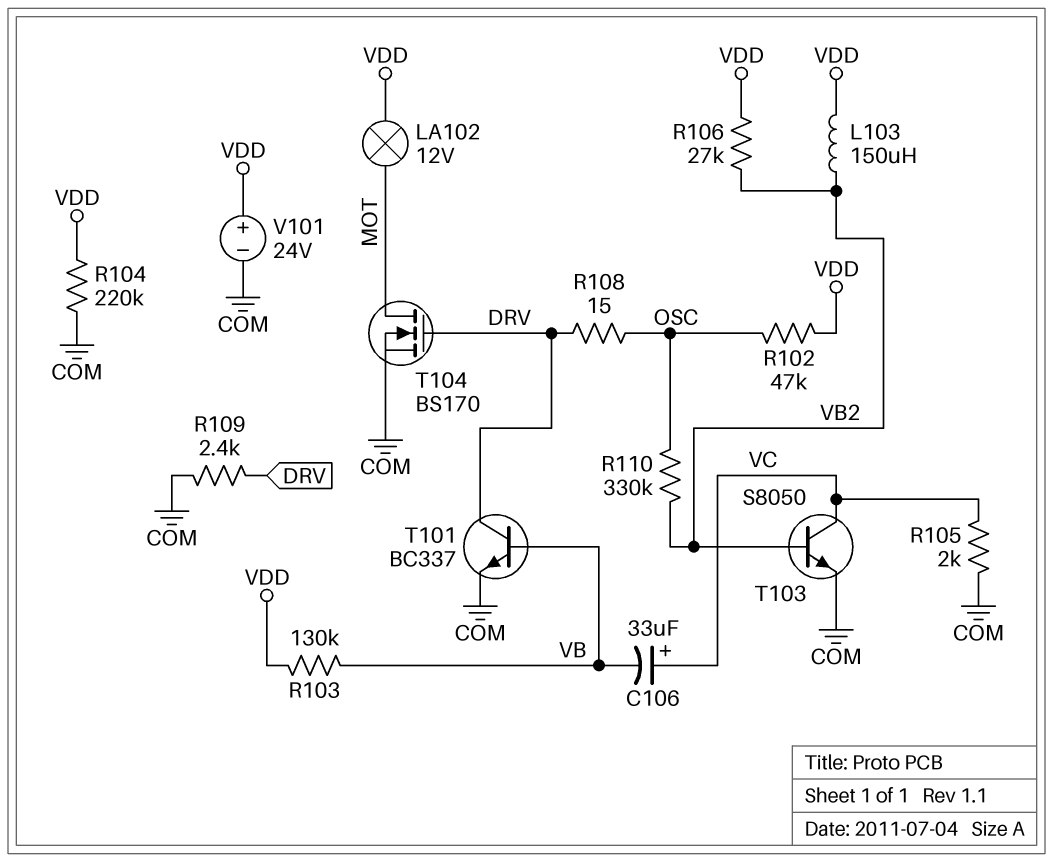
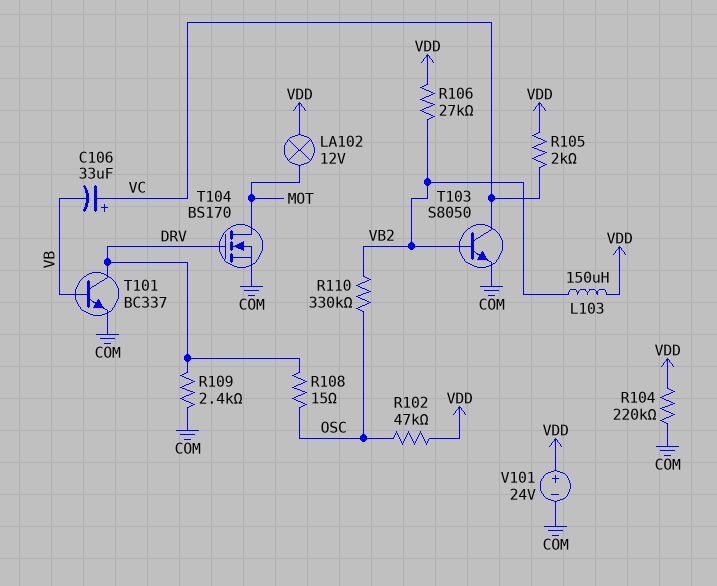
R103: 130k (VB, VDD) -> none
R105: 2k (COM, VC) -> 2k (VC, VDD)

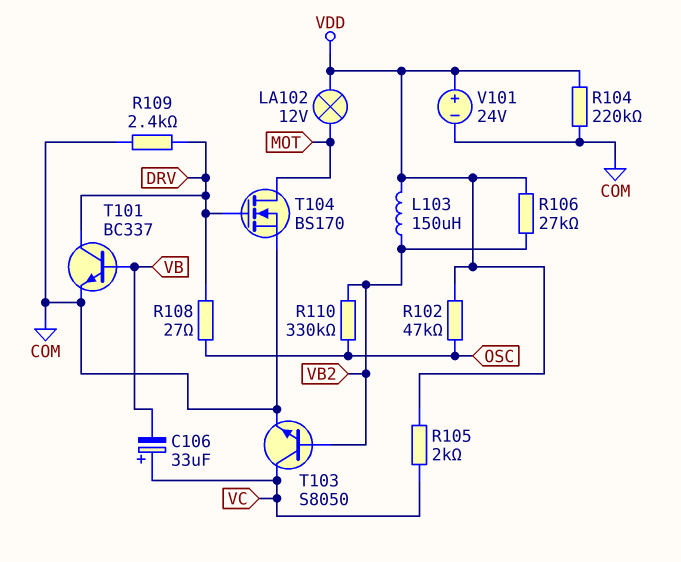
R108: 15 (DRV, OSC) -> 27 (DRV, OSC)

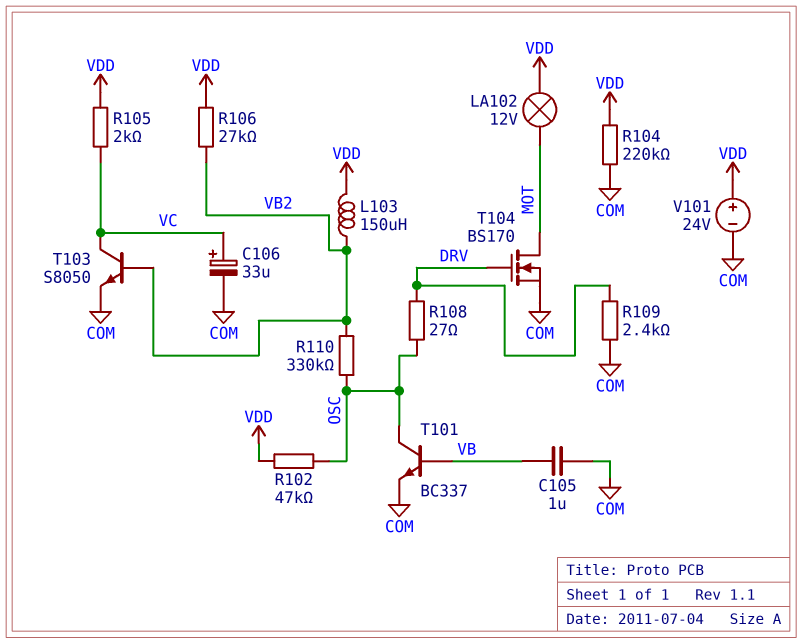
C105: none -> 1uF (COM, VB)
C106: 33uF (plus VC, minus VB) -> 33uF (plus VC, minus COM)
T101: NPN BC337 (B VB, C DRV, E COM) -> NPN BC337 (B VB, C OSC, E COM)

